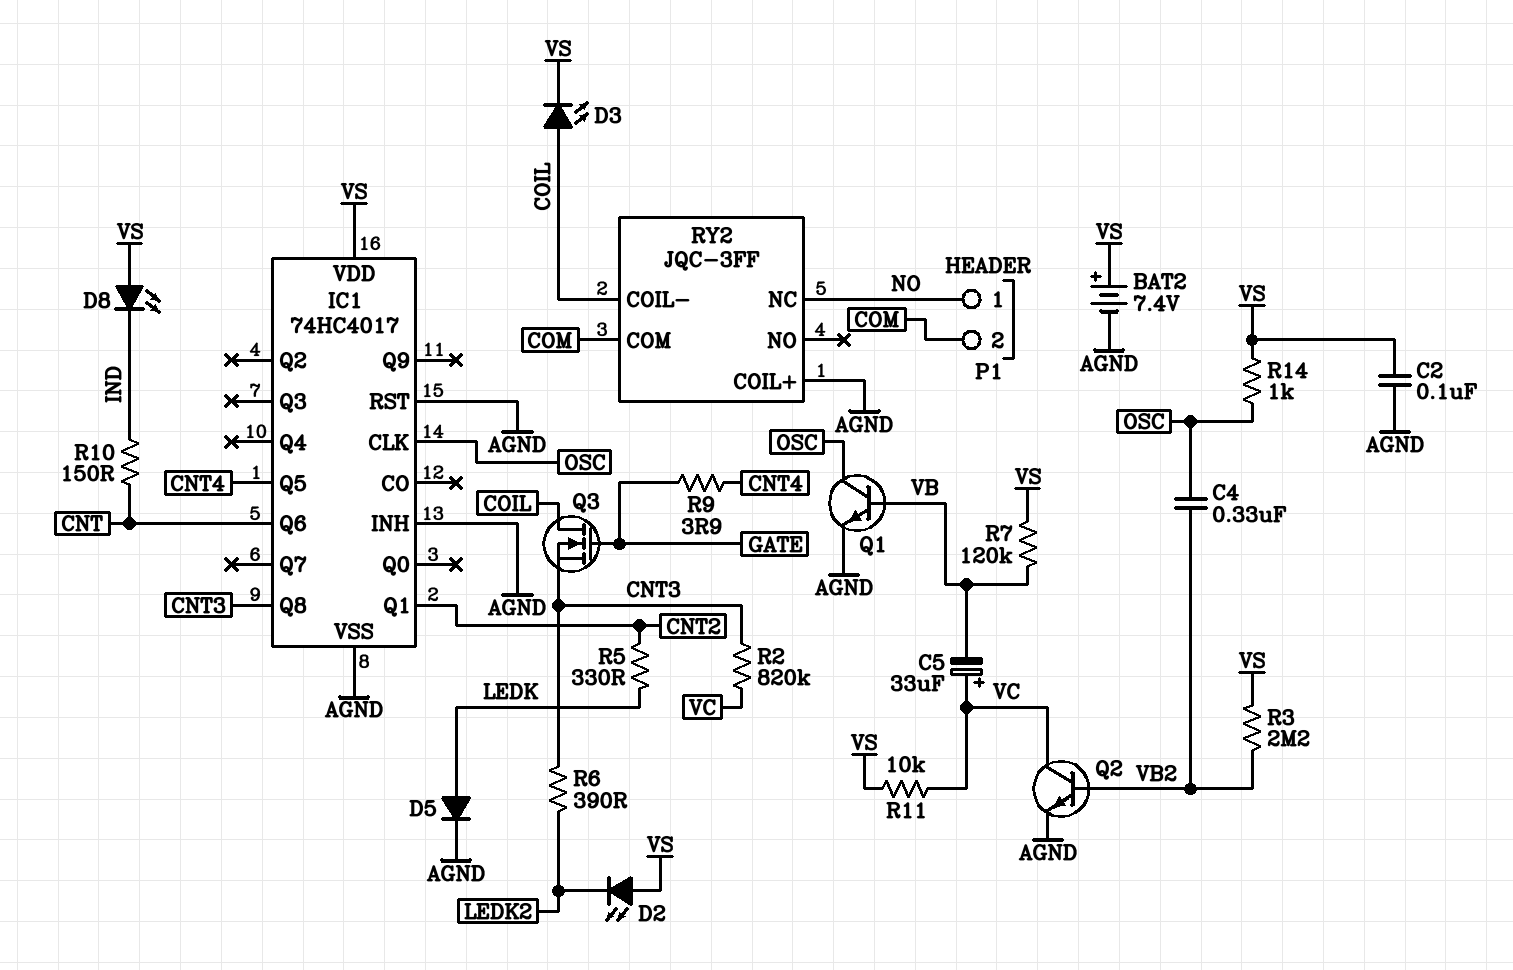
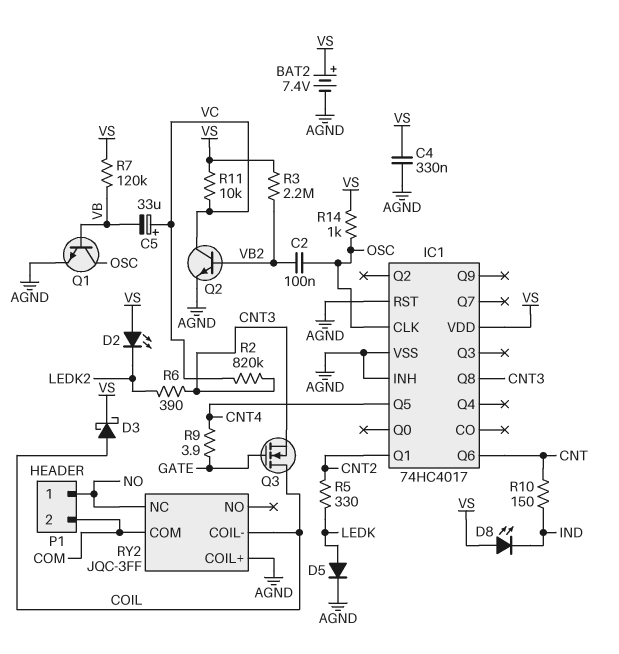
C2: 100nF (AGND, VS) -> 100nF (OSC, VB2)
C4: 330nF (OSC, VB2) -> 330nF (AGND, VS)
D3: LED (A COIL, K VS) -> schottky (A COIL, K VS)

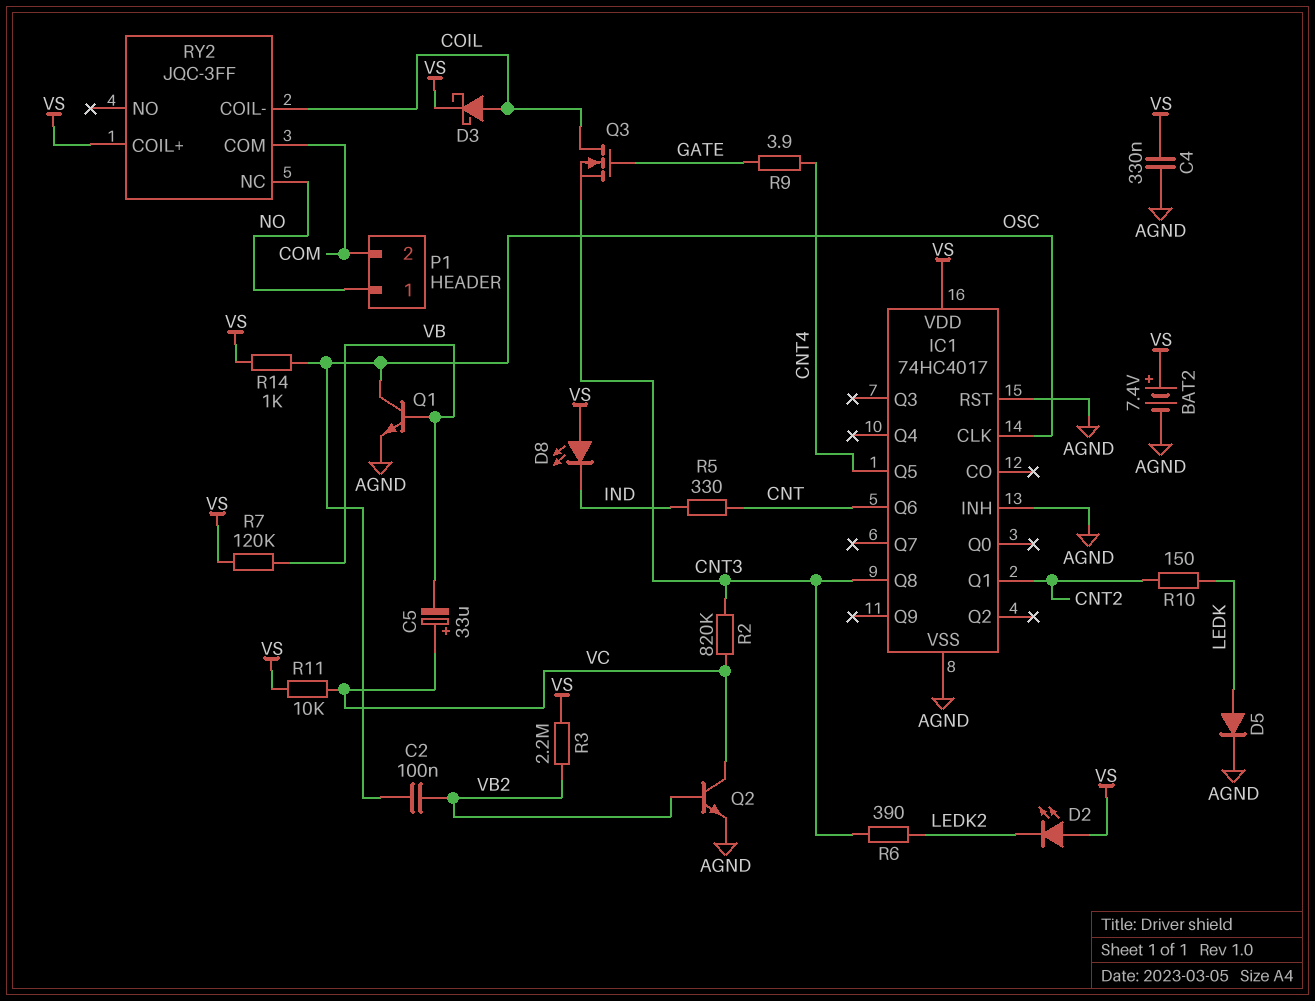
R5: 330 (CNT2, LEDK) -> 330 (CNT, IND)
R10: 150 (CNT, IND) -> 150 (CNT2, LEDK)
RY2 pin COIL+: AGND -> VS

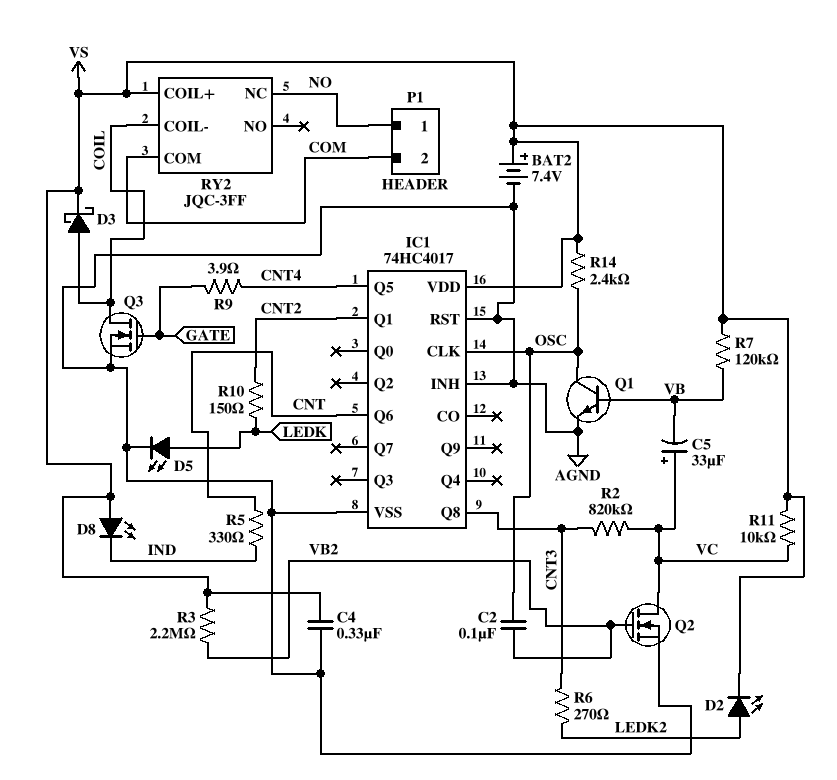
D2: LED (A VS, K LEDK2) -> LED (A LEDK2, K VS)
D5: diode (A LEDK, K AGND) -> LED (A LEDK, K AGND)
Q2: NPN (B VB2, C VC, E AGND) -> NMOS (G VB2, D VC, S AGND)
Q3: NMOS (G GATE, D COIL, S CNT3) -> NMOS (G GATE, D COIL, S AGND)
R6: 390 (CNT3, LEDK2) -> 270 (CNT3, LEDK2)
R14: 1k (OSC, VS) -> 2.4k (OSC, VS)

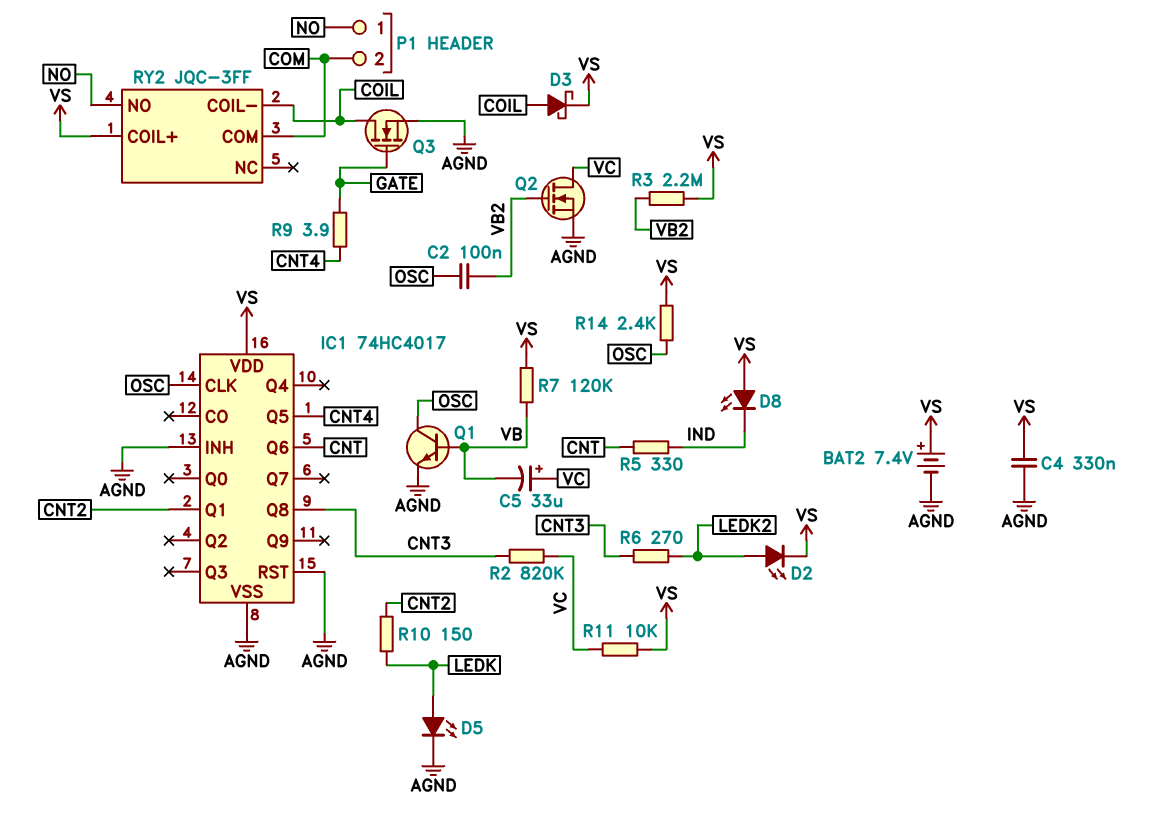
RY2 pin NC: NO -> none
RY2 pin NO: none -> NO

